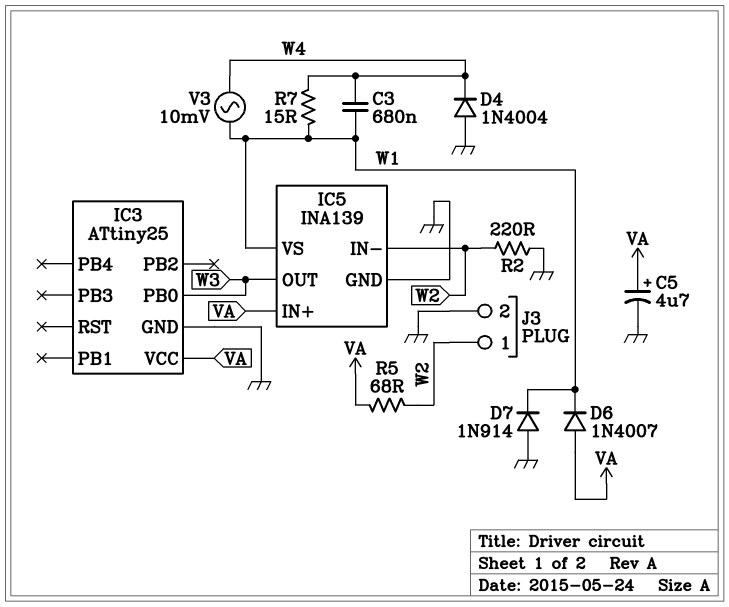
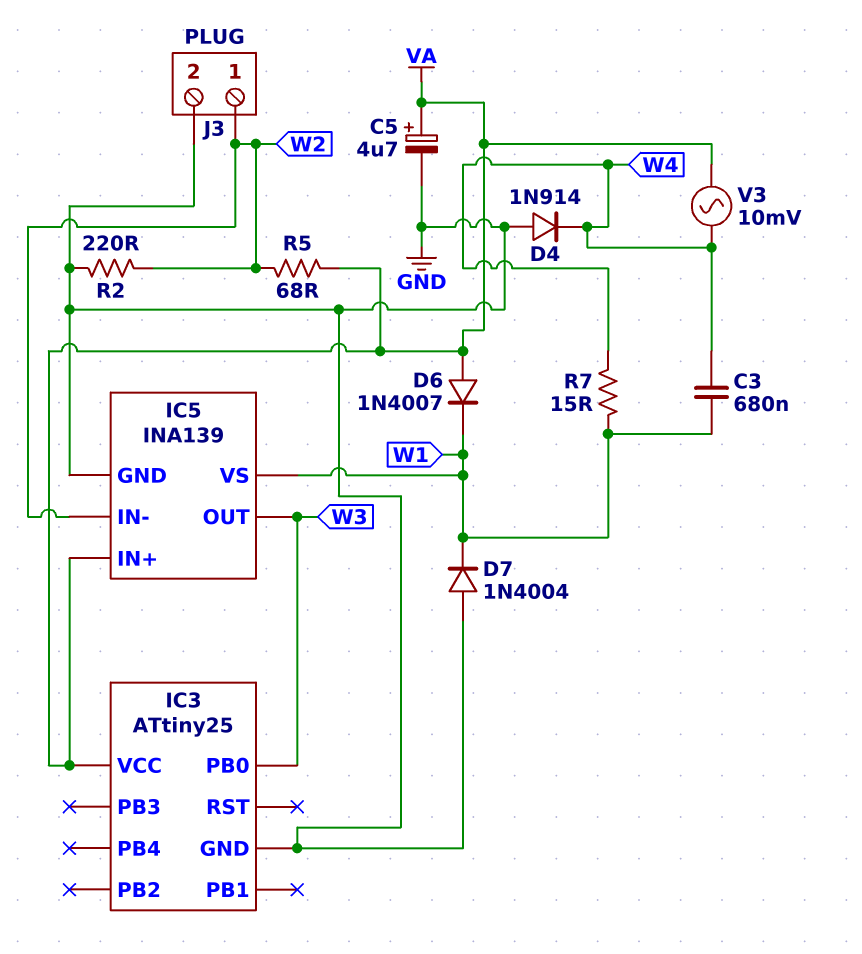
D4: diode 1N4004 (A GND, K W4) -> diode 1N914 (A GND, K W4)
D7: diode 1N914 (A GND, K W1) -> diode 1N4004 (A GND, K W1)
V3: AC 10mV (W1, W4) -> AC 10mV (VA, W4)

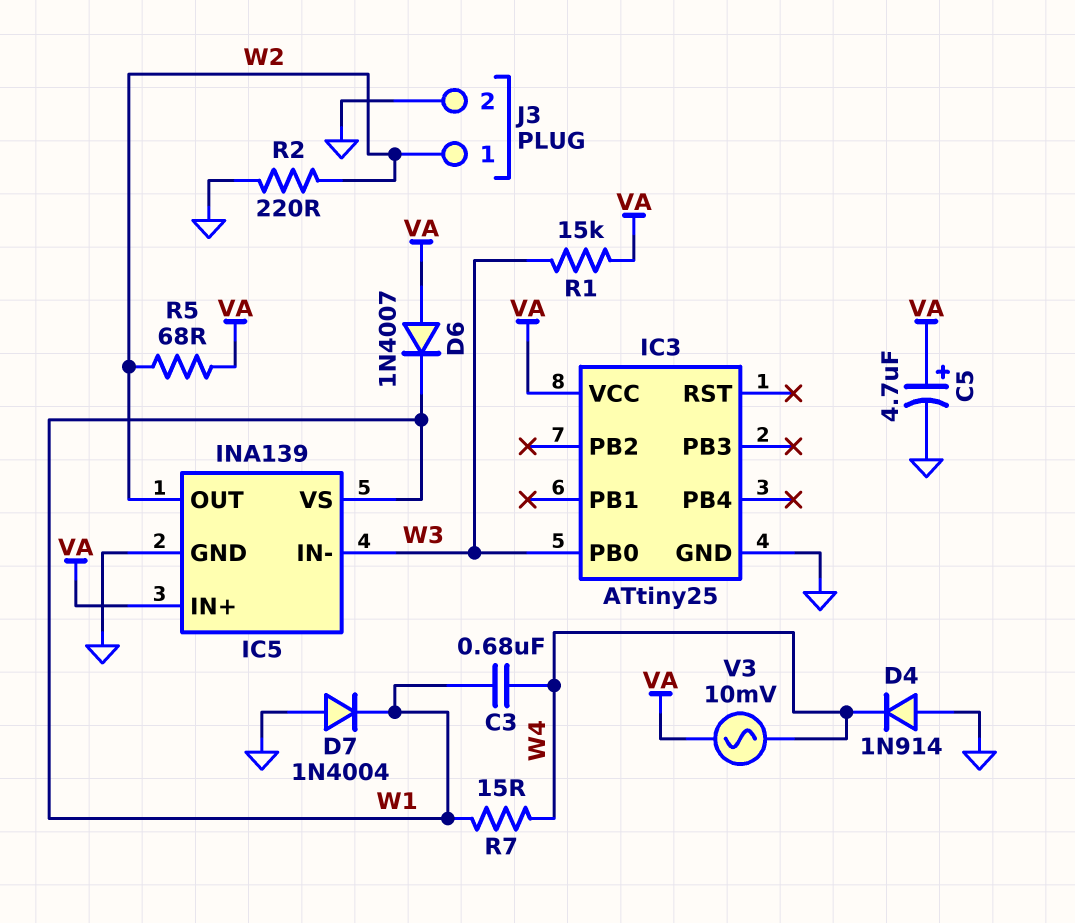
IC5 pin IN-: W2 -> W3
IC5 pin OUT: W3 -> W2
R1: none -> 15k (VA, W3)

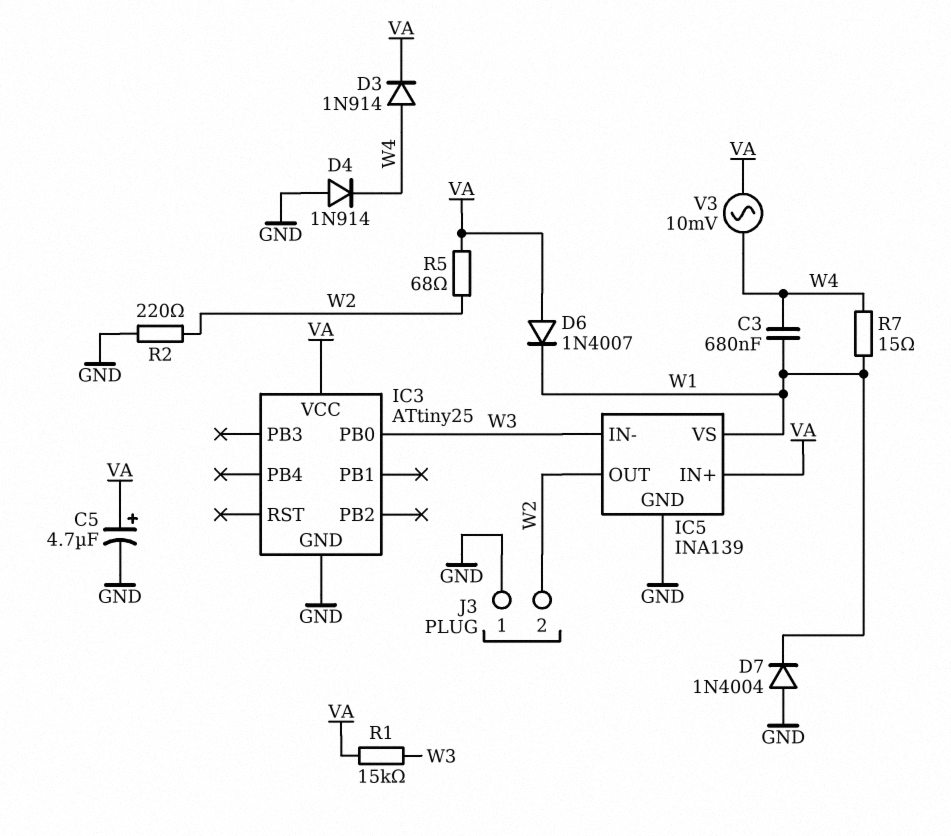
D3: none -> diode 1N914 (A W4, K VA)
J3 pin 1: W2 -> GND
J3 pin 2: GND -> W2

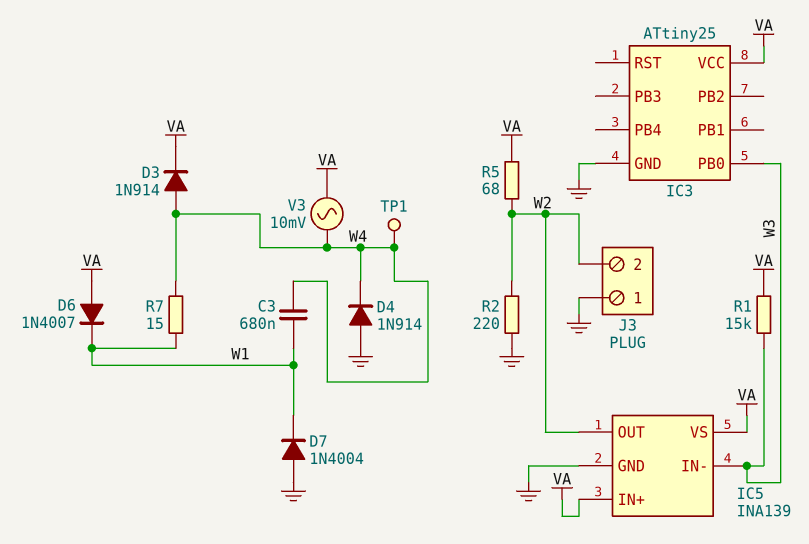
C5: 4.7uF (plus VA, minus GND) -> none
IC5 pin VS: W1 -> VA
TP1: none -> test point (W4)

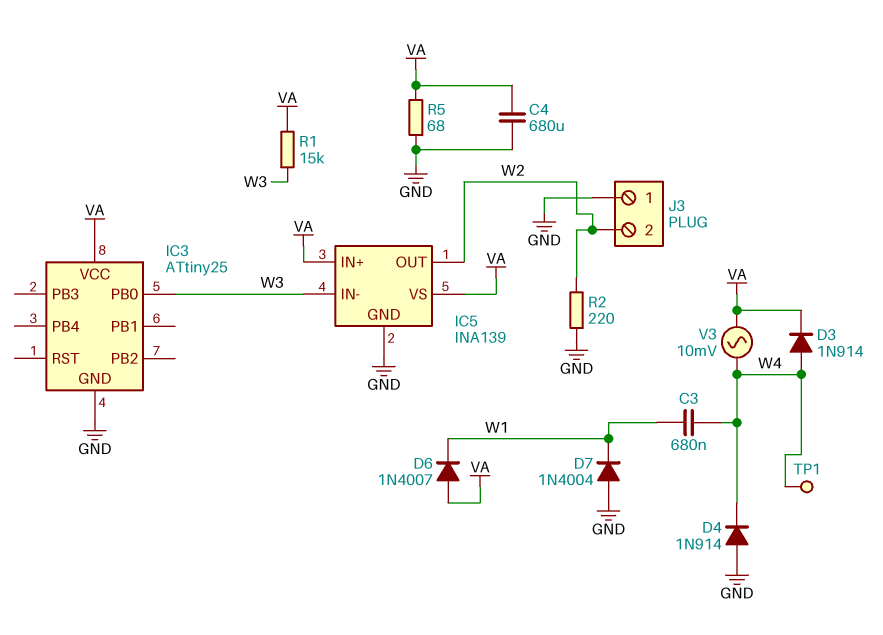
C4: none -> 680uF (GND, VA)
R5: 68 (VA, W2) -> 68 (GND, VA)
R7: 15 (W1, W4) -> none

